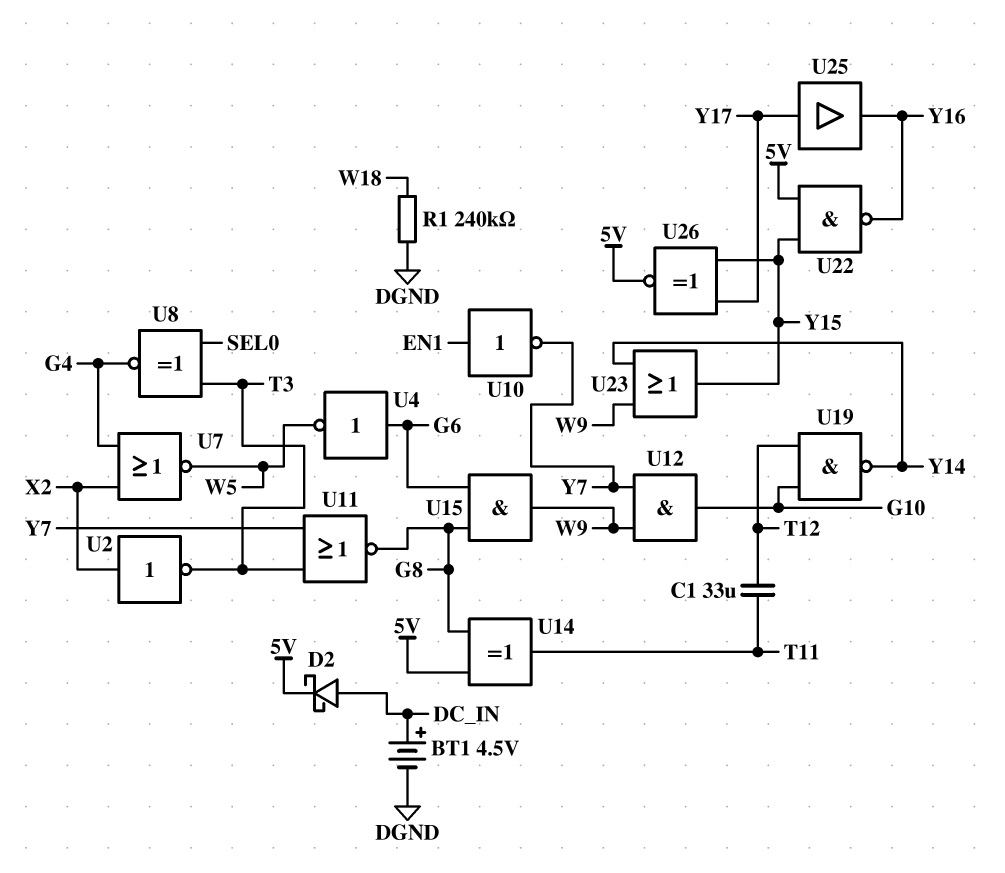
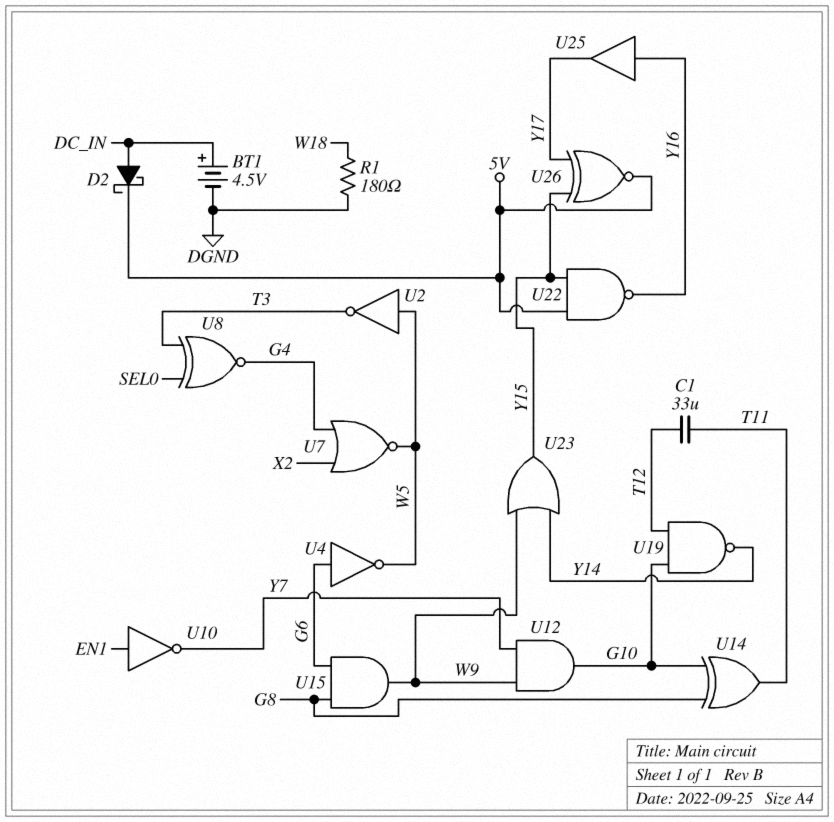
R1: 240k (DGND, W18) -> 180 (DGND, W18)
U2: NOT (in X2, out T3) -> NOT (in W5, out T3)
U11: NOR (in T3, in Y7, out G8) -> none
U14: XOR (in 5V, in G8, out T11) -> XOR (in G8, in G10, out T11)
U25: buffer (in Y17, out Y16) -> buffer (in Y16, out Y17)

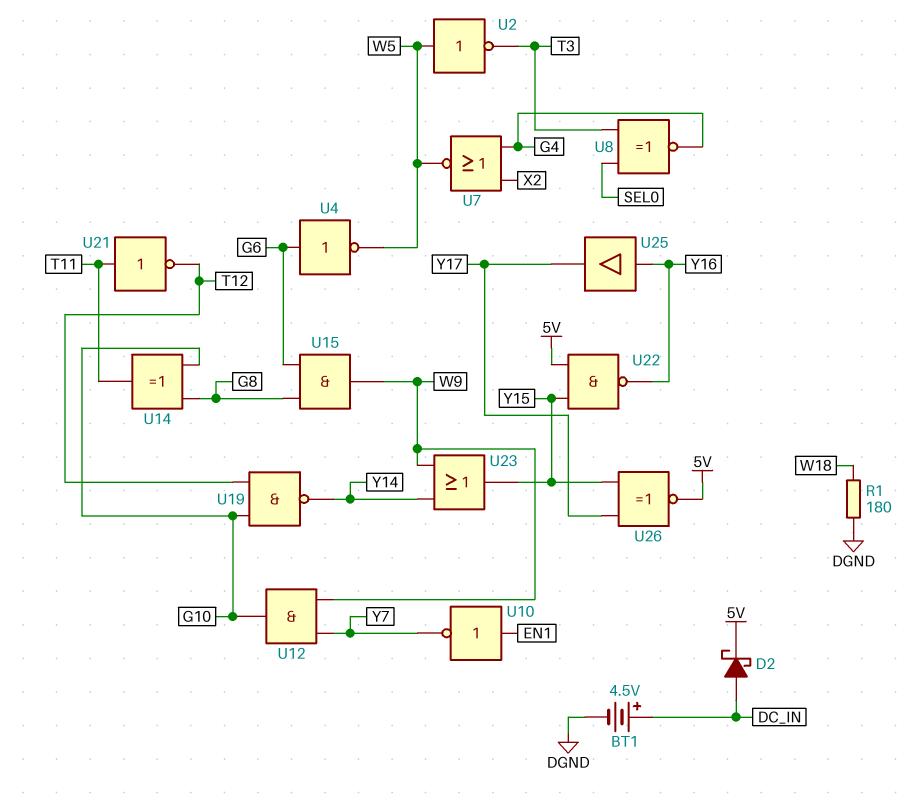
C1: 33uF (T11, T12) -> none
U21: none -> NOT (in T11, out T12)

